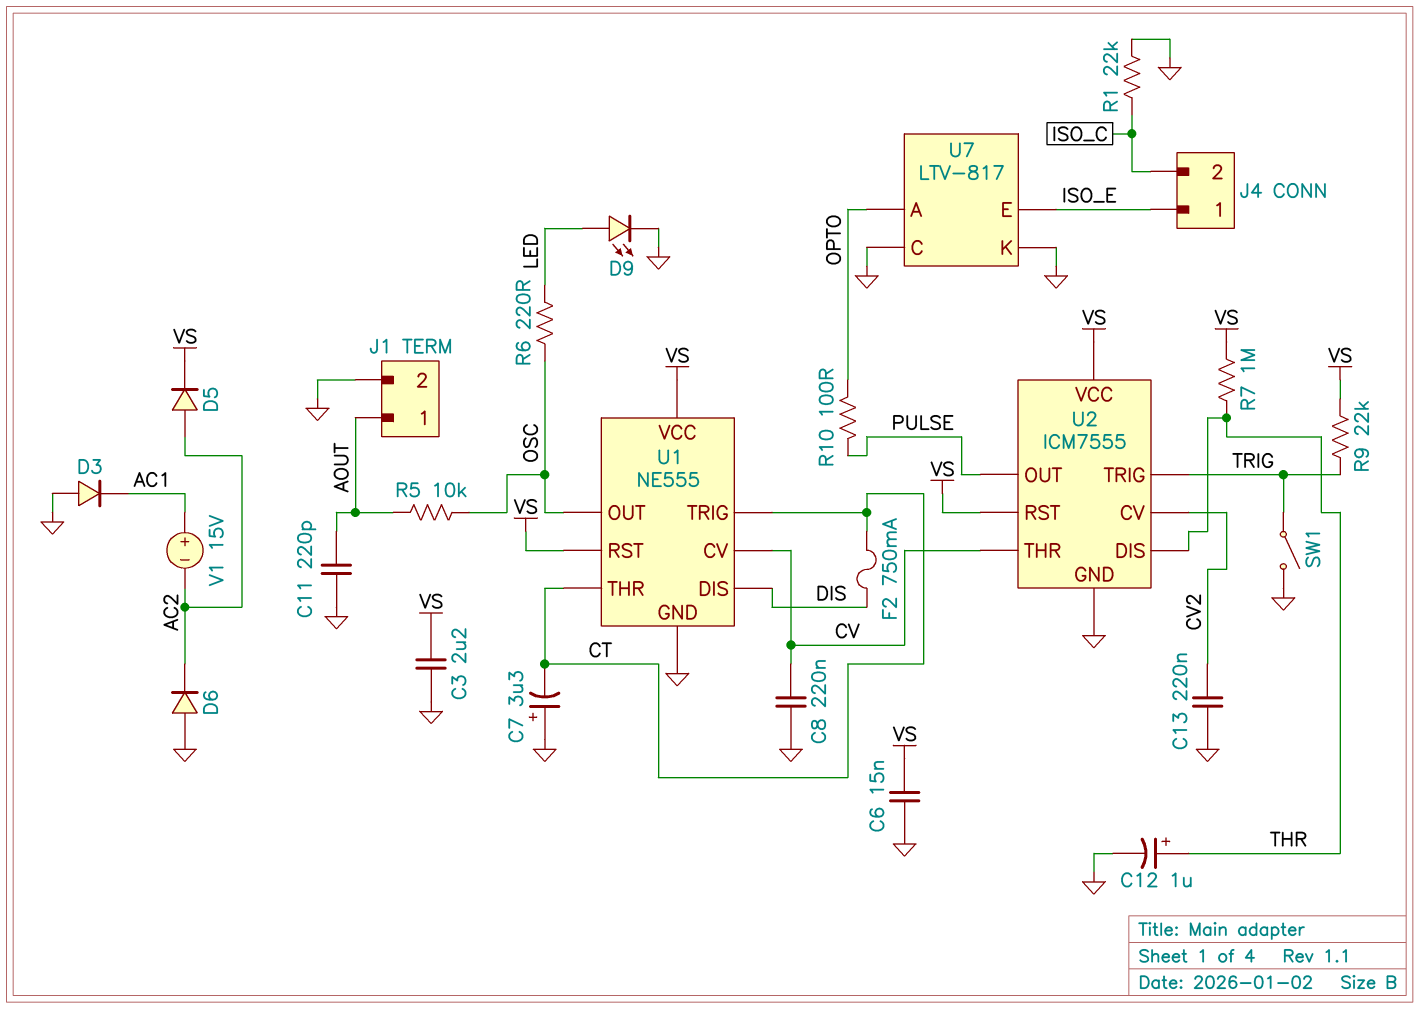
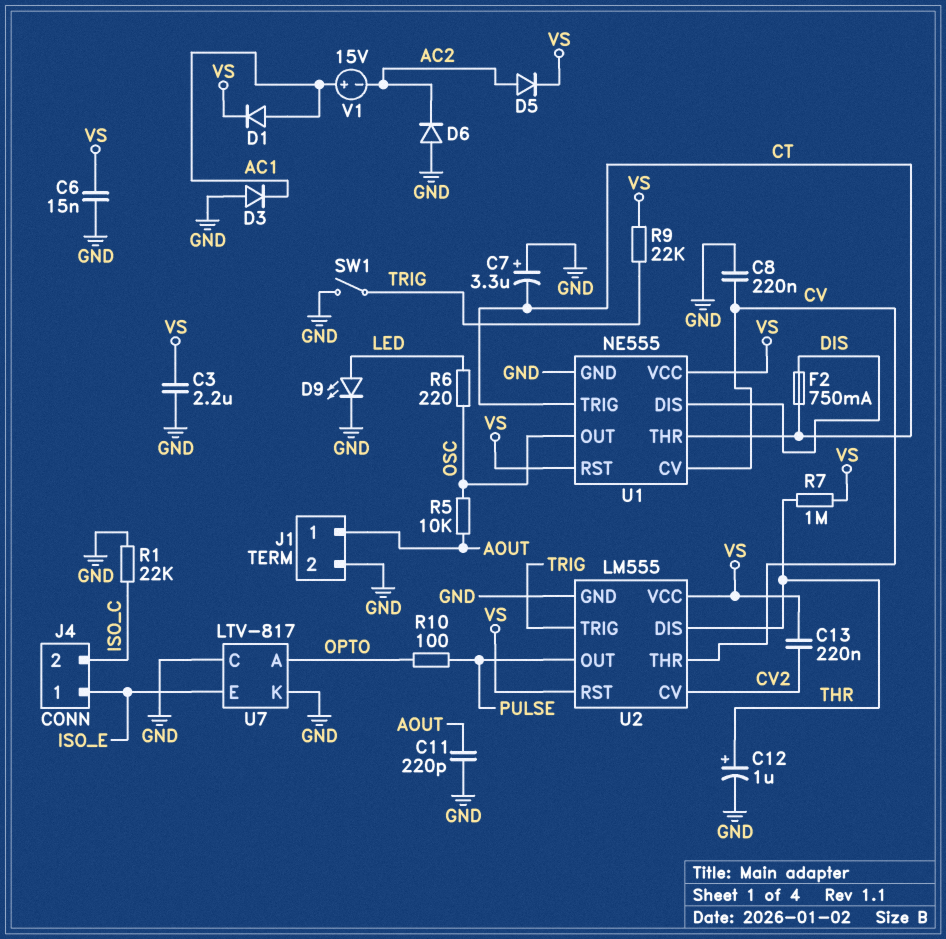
C13: 220nF (CV2, GND) -> 220nF (CV2, VS)
D1: none -> diode (A AC1, K VS)
U2: ICM7555 -> LM555

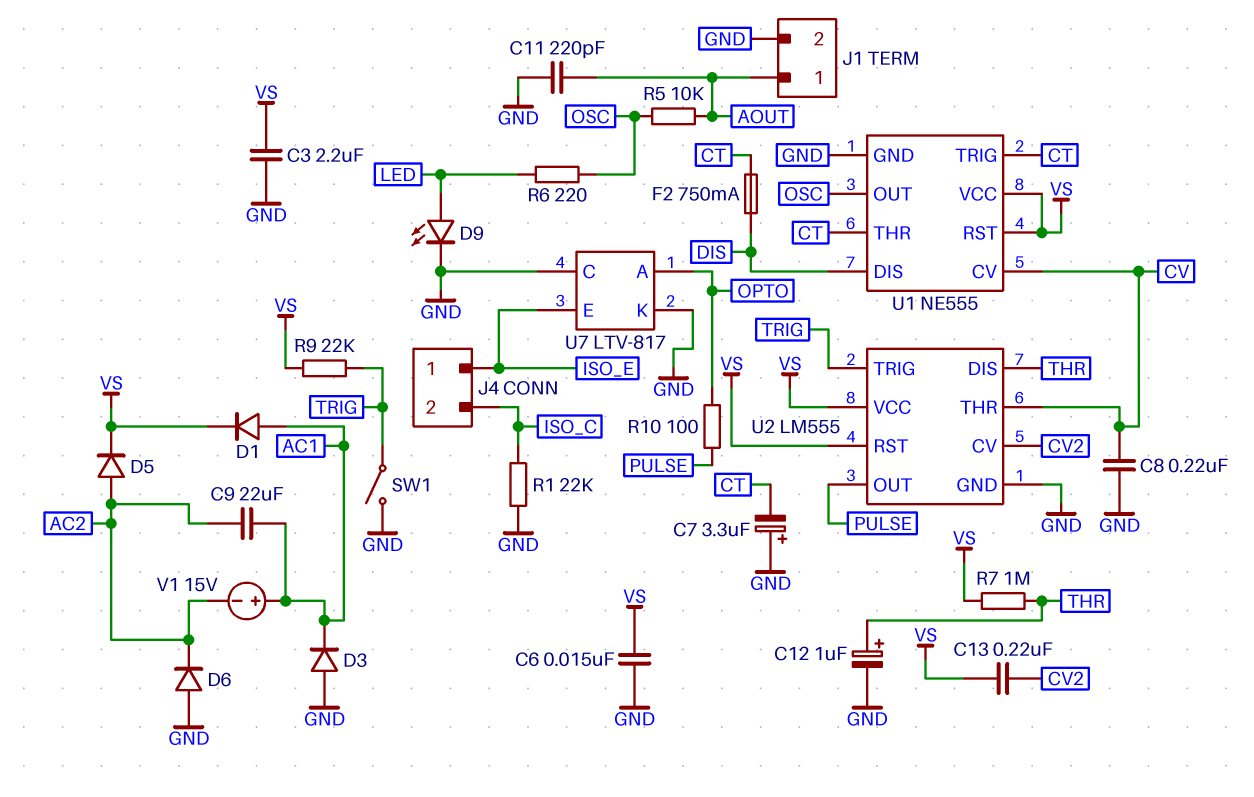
C9: none -> 22uF (AC1, AC2)

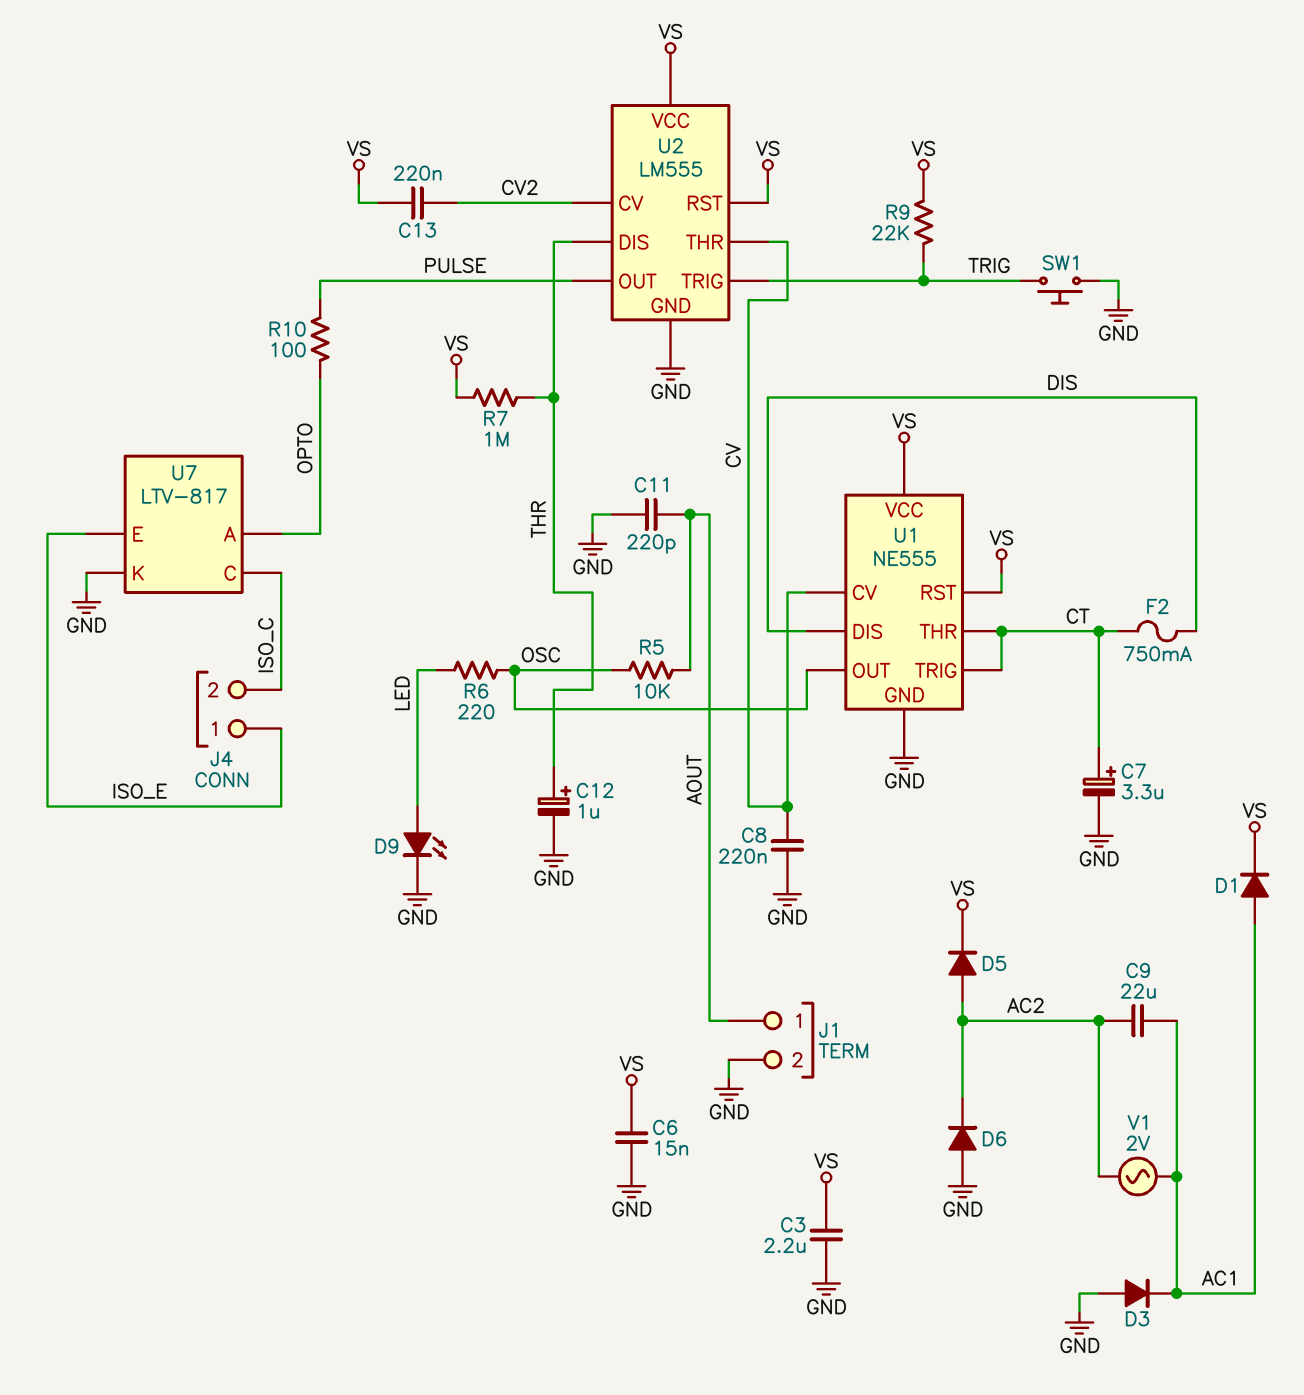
C7: 3.3uF (plus GND, minus CT) -> 3.3uF (plus CT, minus GND)
R1: 22k (GND, ISO_C) -> none
SW1: switch (GND, TRIG) -> button (GND, TRIG)
U7 pin C: GND -> ISO_C
V1: 15V (plus AC1, minus AC2) -> AC 2V (AC1, AC2)

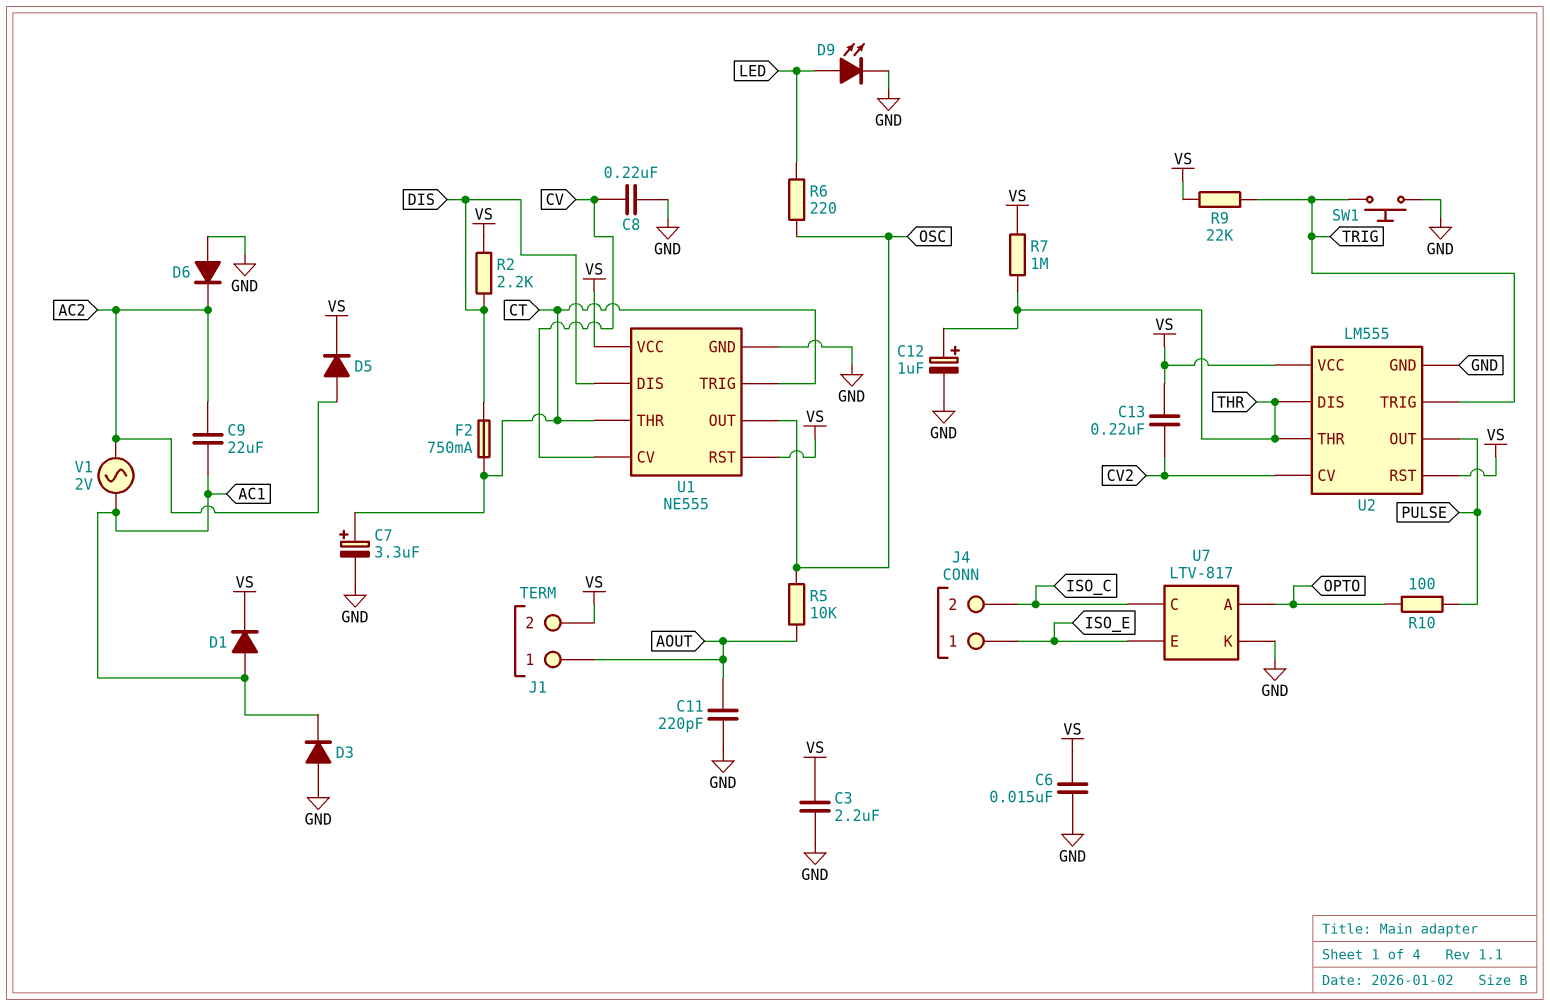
J1 pin 2: GND -> VS
R2: none -> 2.2k (DIS, VS)
U2 pin THR: CV -> THR

